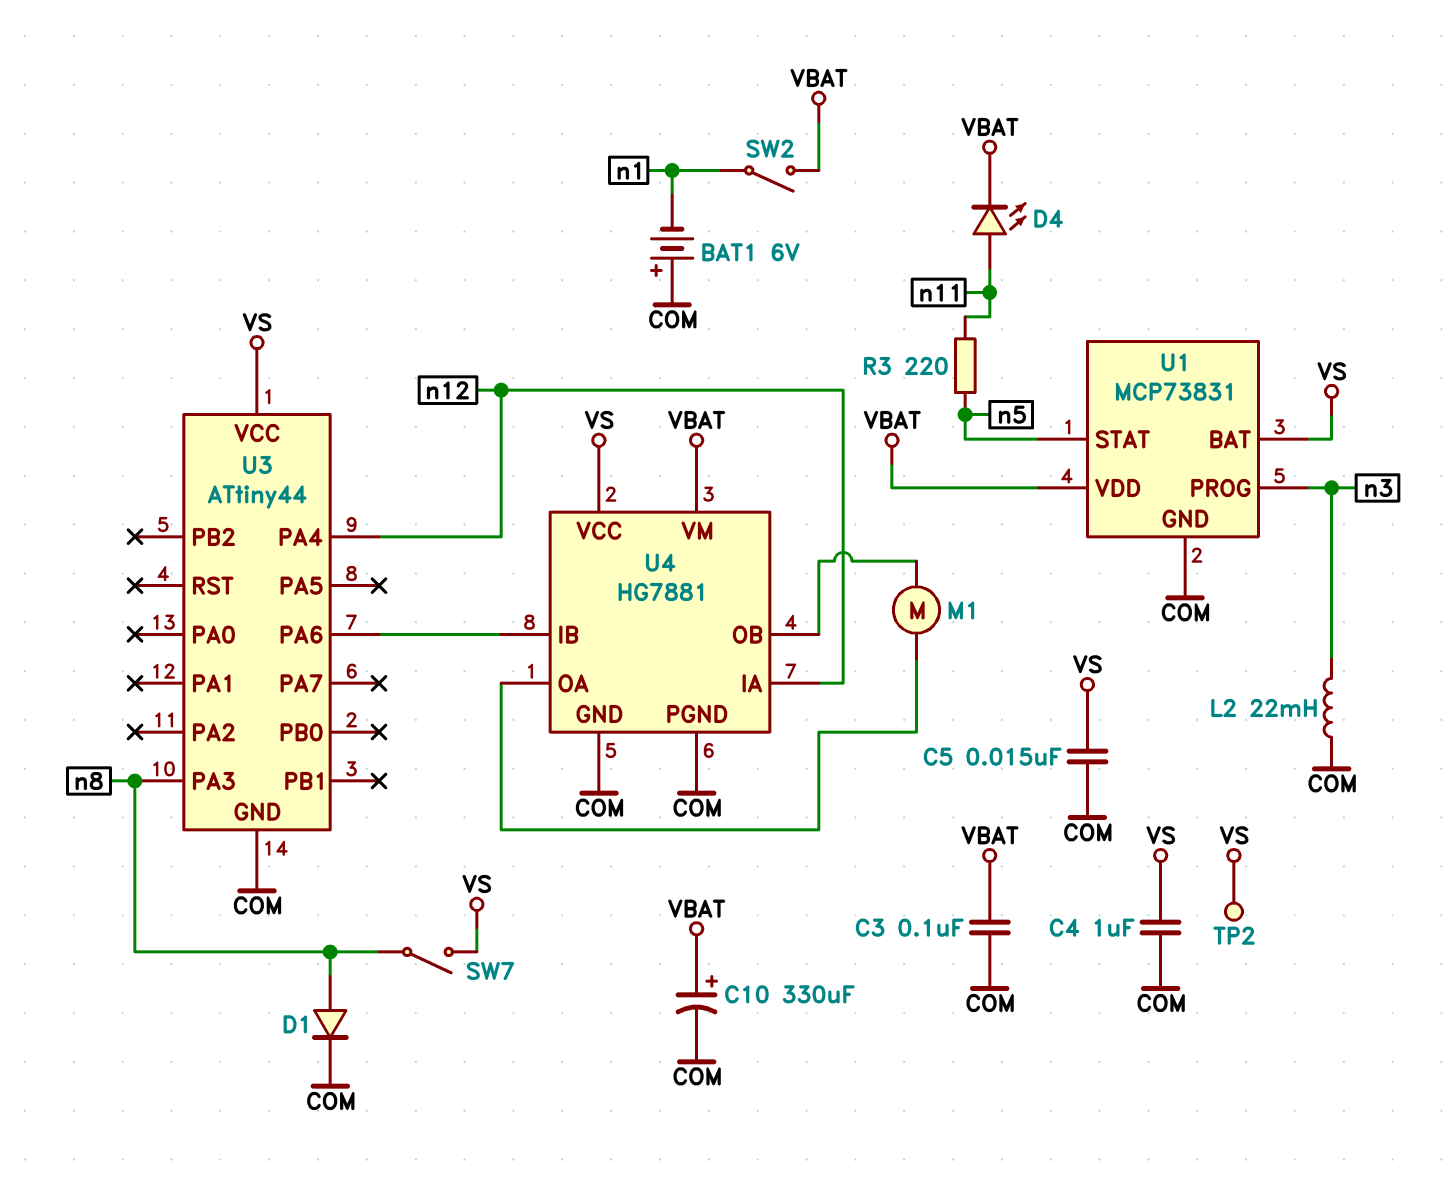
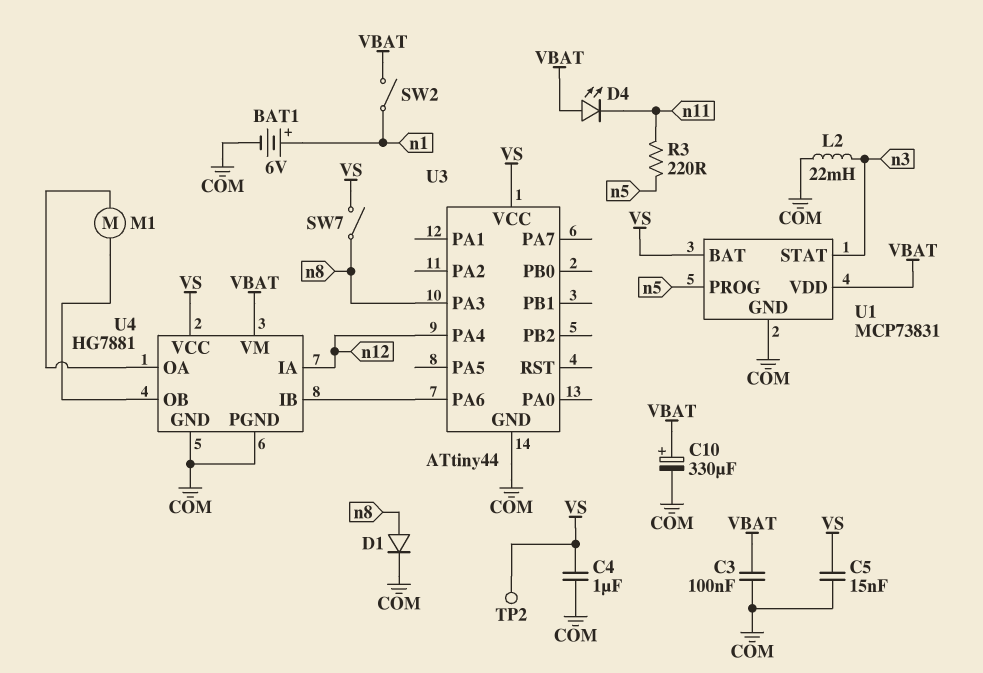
BAT1: 6V (plus COM, minus n1) -> 6V (plus n1, minus COM)
D4: LED (A n11, K VBAT) -> LED (A VBAT, K n11)
U1 pin PROG: n3 -> n5
U1 pin STAT: n5 -> n3

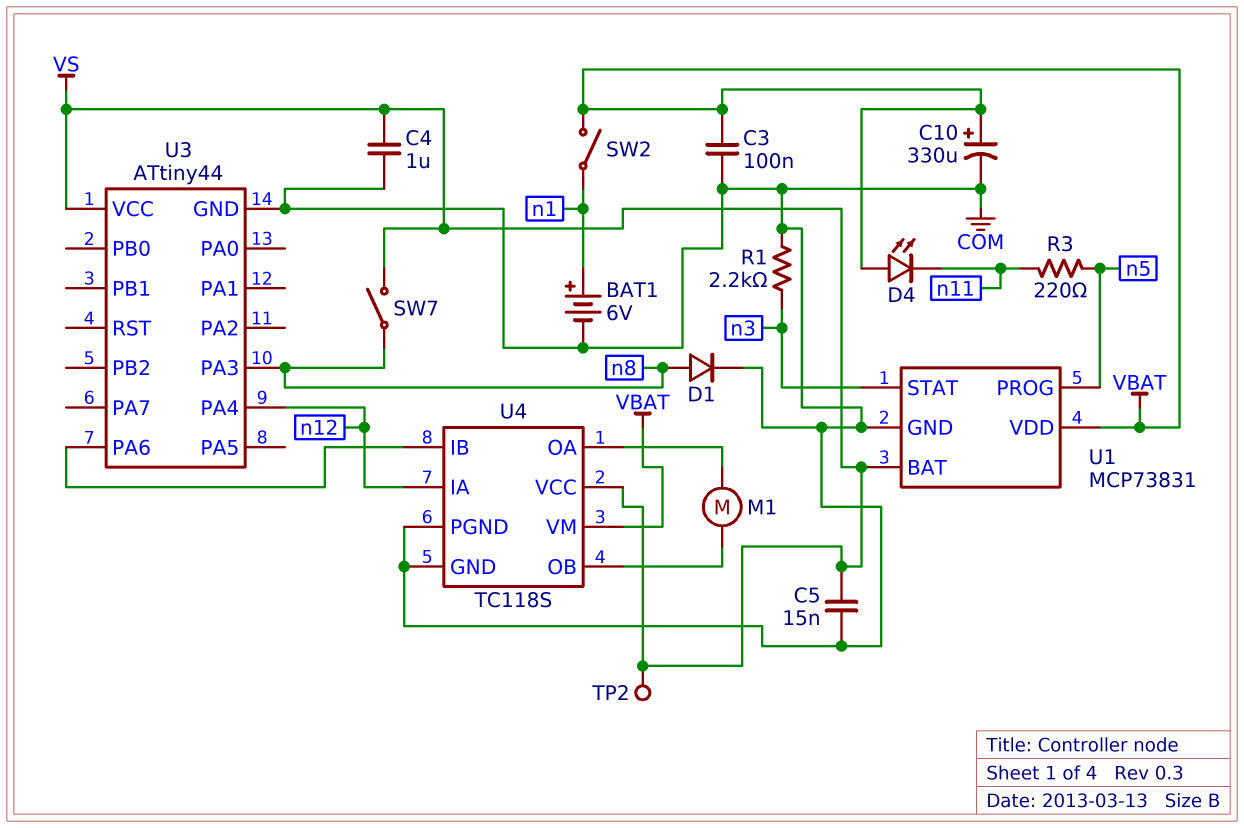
L2: 22mH (COM, n3) -> none
R1: none -> 2.2k (COM, n3)
U4: HG7881 -> TC118S

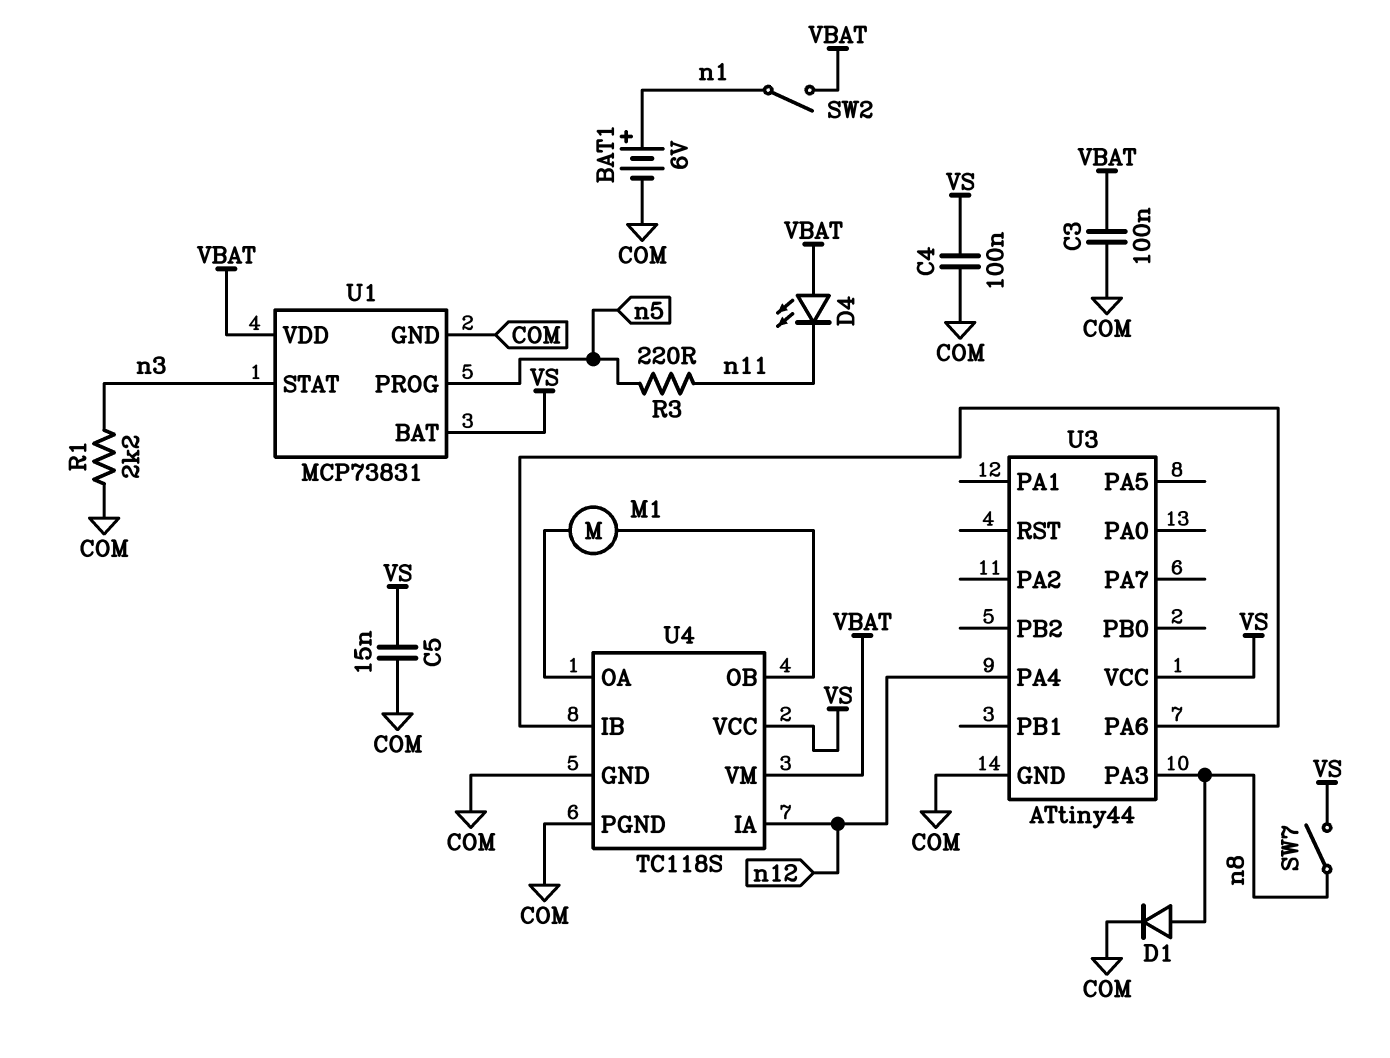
C4: 1uF (COM, VS) -> 100nF (COM, VS)
C10: 330uF (plus VBAT, minus COM) -> none
TP2: test point (VS) -> none

